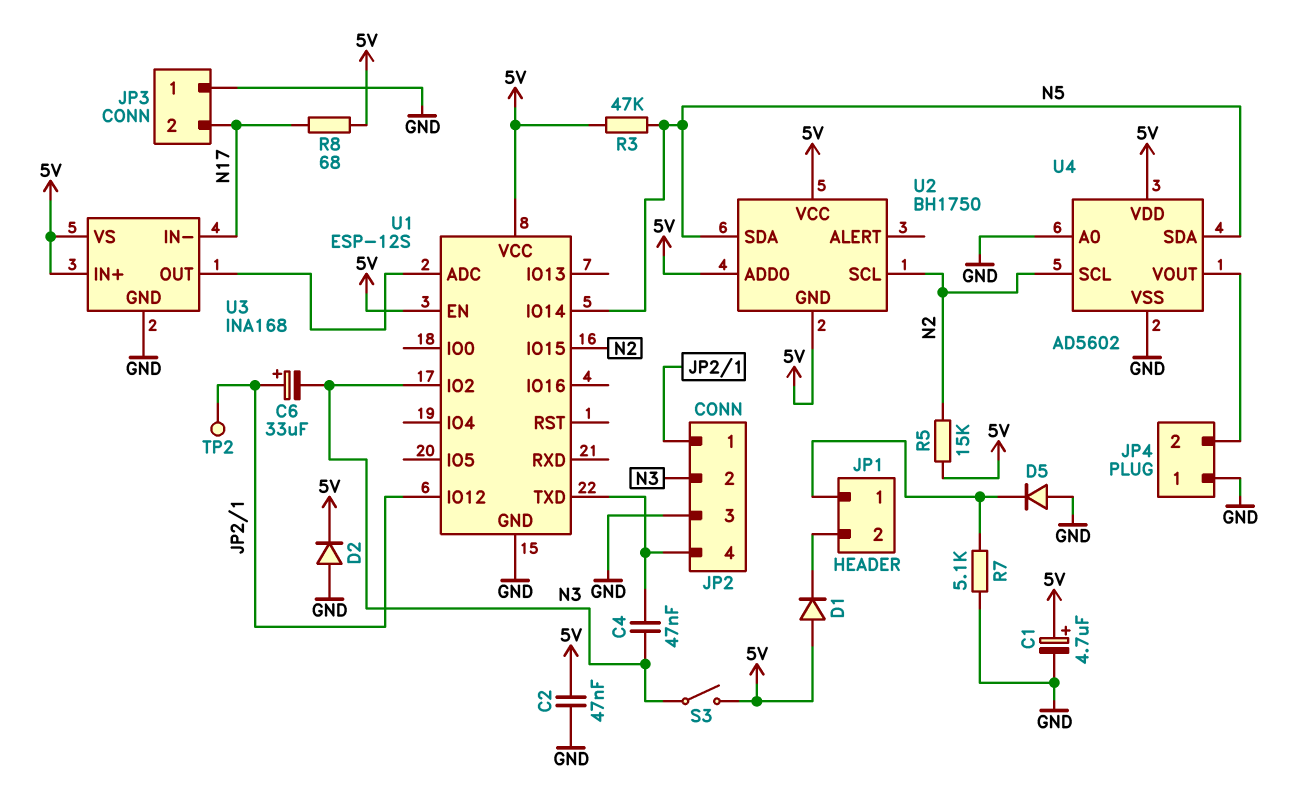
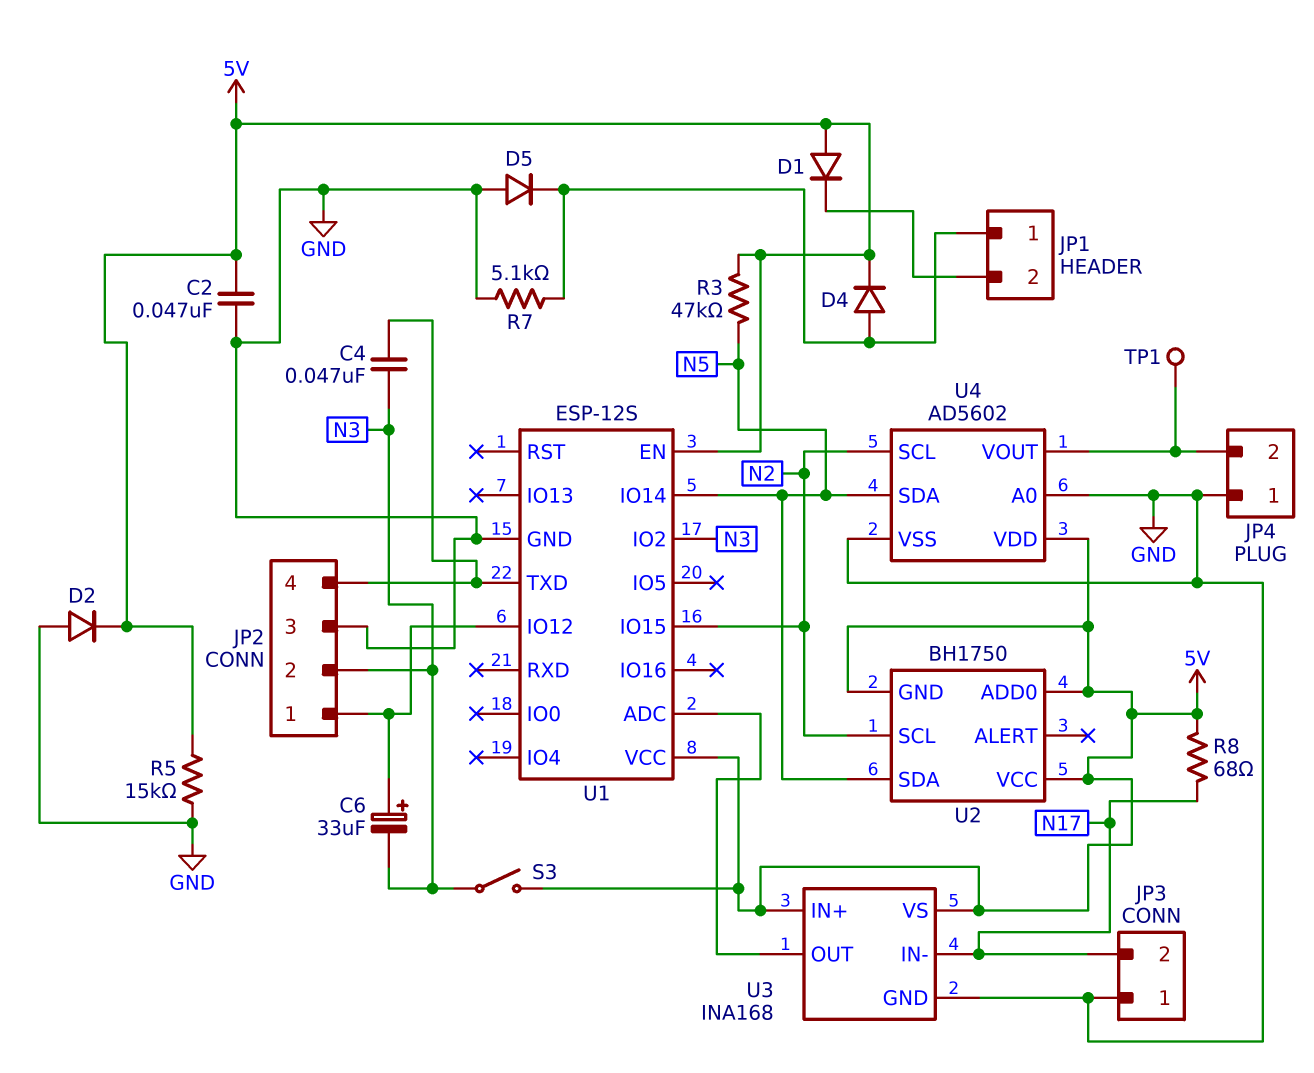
C1: 4.7uF (plus 5V, minus GND) -> none
D4: none -> diode (A JP1/1, K 5V)
R5: 15k (5V, N2) -> 15k (5V, GND)
TP1: none -> test point (JP4/2)
TP2: test point (JP2/1) -> none

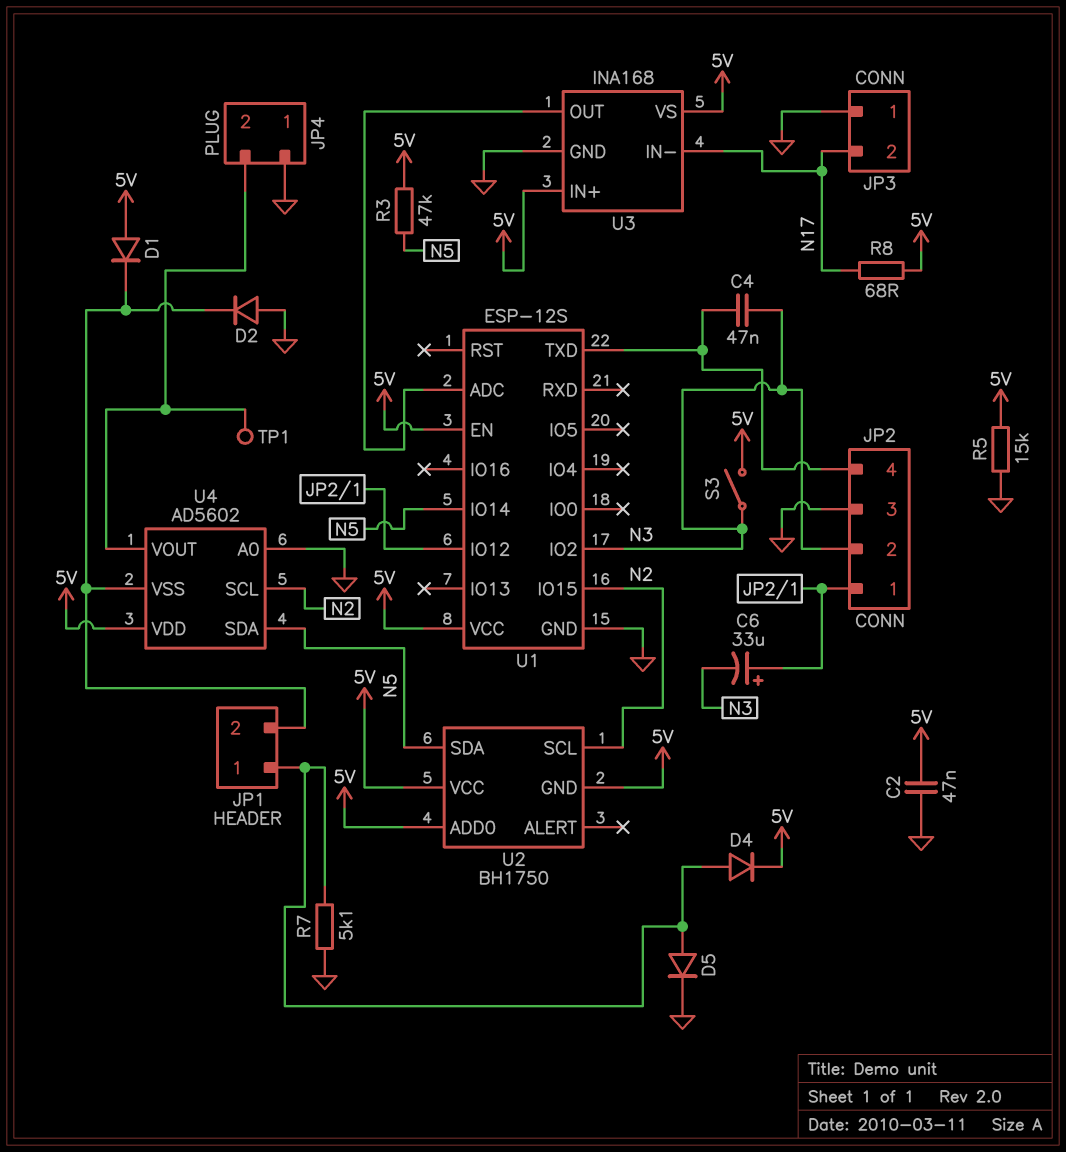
D2: diode (A GND, K 5V) -> diode (A GND, K JP1/2)
D5: diode (A GND, K JP1/1) -> diode (A JP1/1, K GND)
U4 pin VSS: GND -> JP1/2

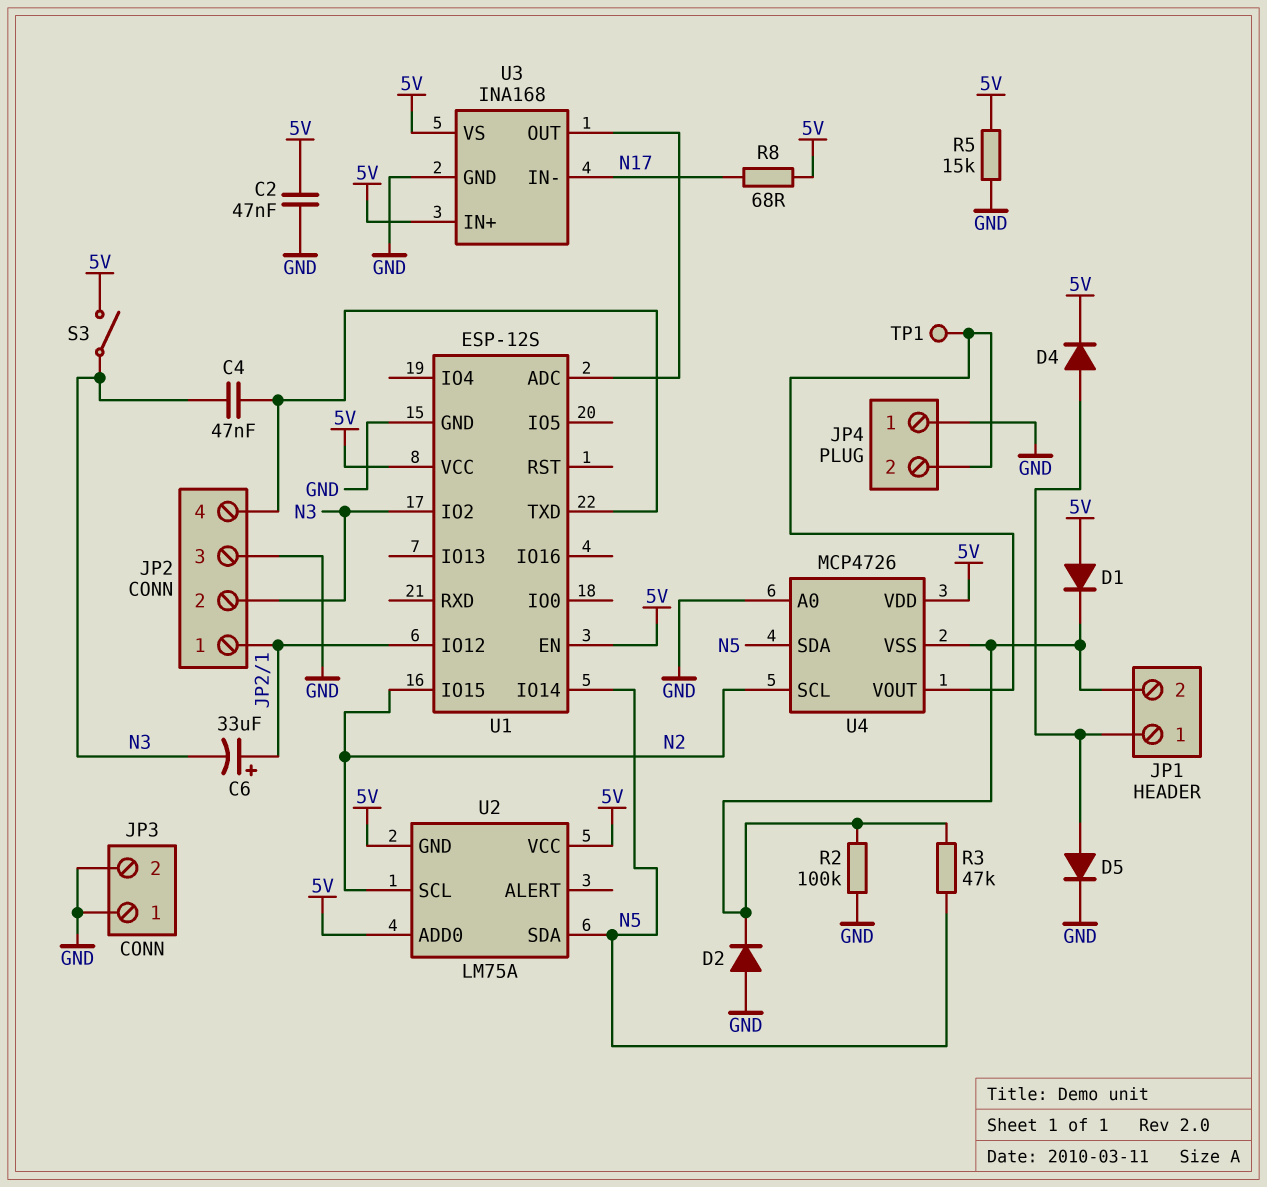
JP3 pin 2: N17 -> GND
R2: none -> 100k (GND, JP1/2)
R3: 47k (5V, N5) -> 47k (JP1/2, N5)
R7: 5.1k (GND, JP1/1) -> none
U2: BH1750 -> LM75A
U4: AD5602 -> MCP4726

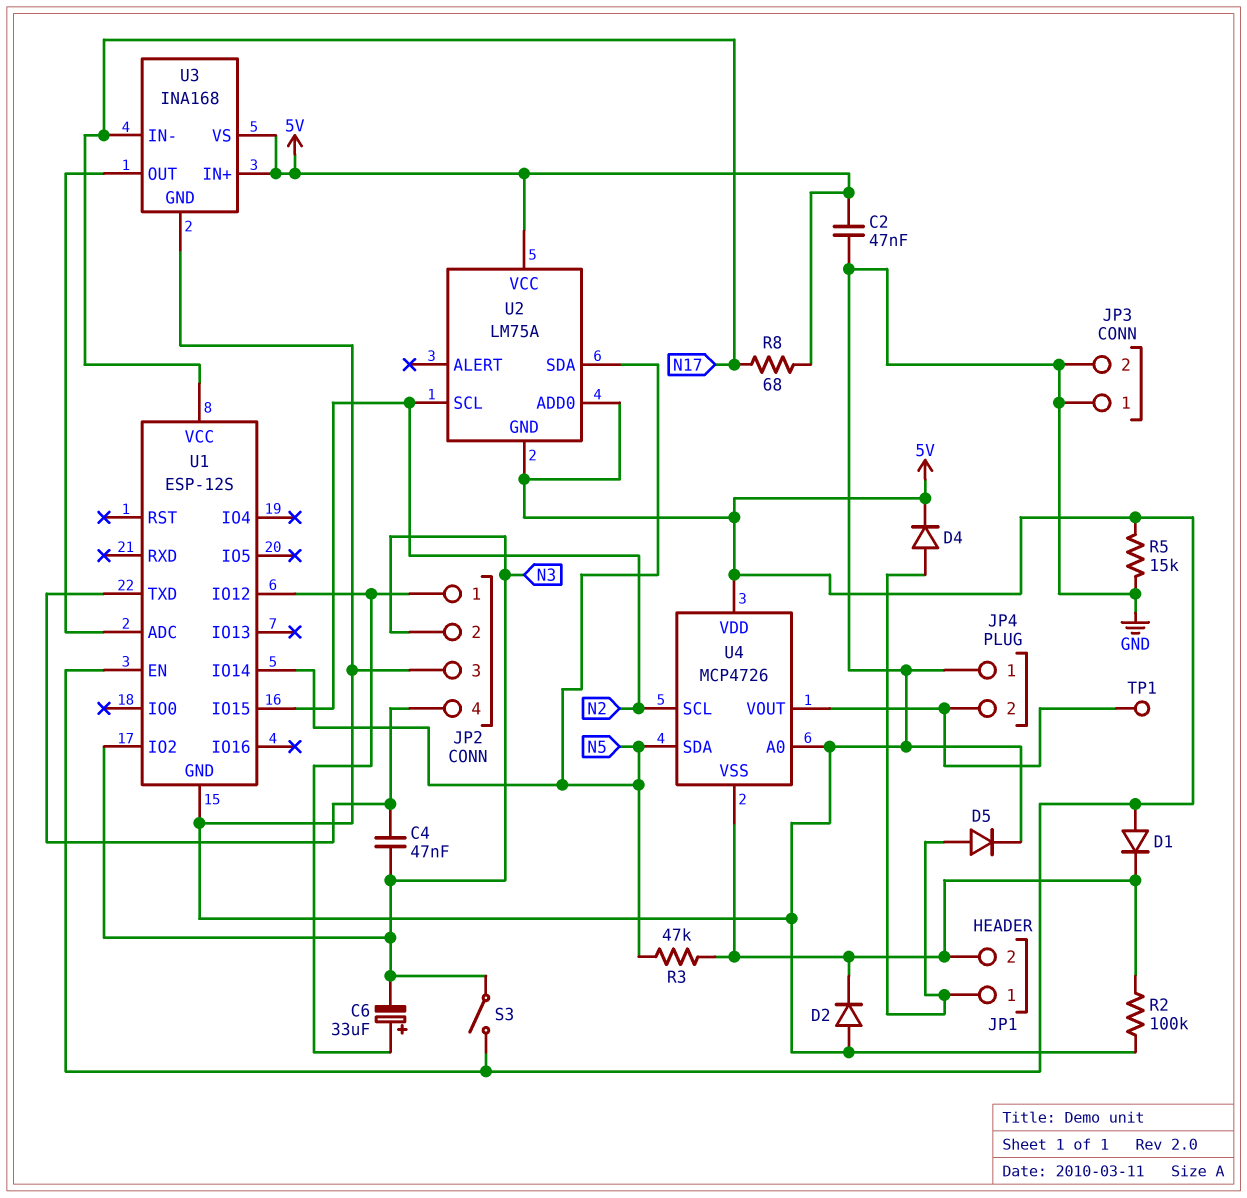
U1 pin VCC: 5V -> N17

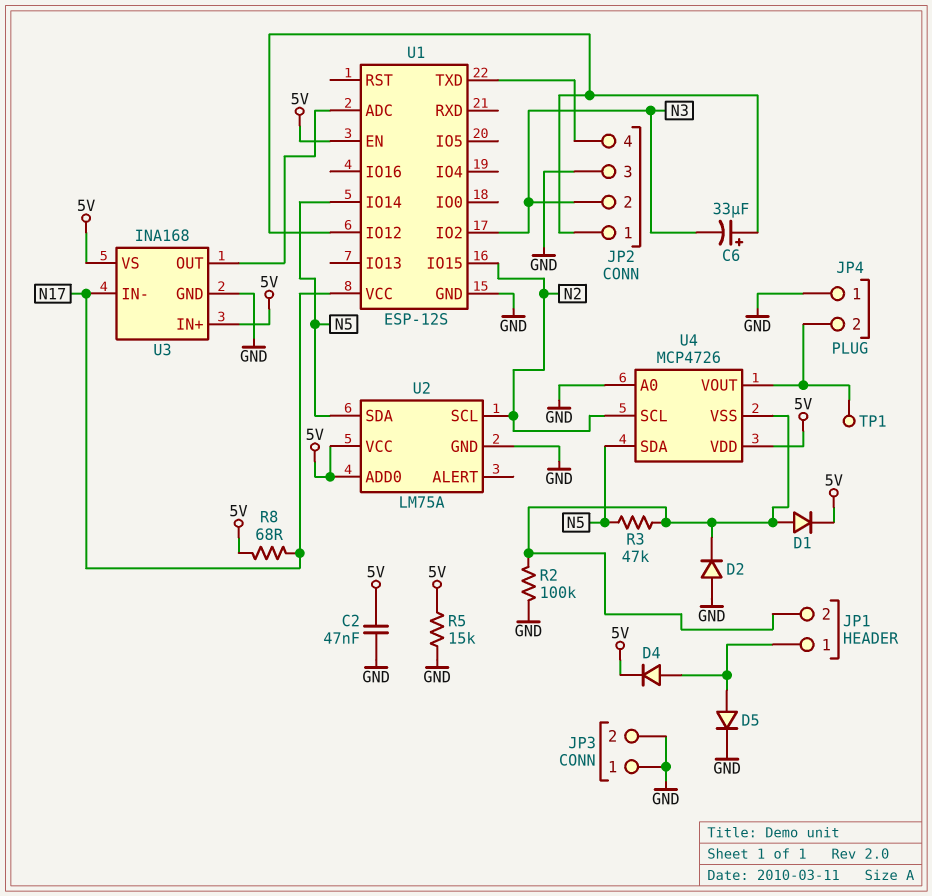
C4: 47nF (JP2/4, N3) -> none
D1: diode (A 5V, K JP1/2) -> diode (A JP1/2, K 5V)
S3: switch (5V, N3) -> none
U2 pin GND: 5V -> GND

